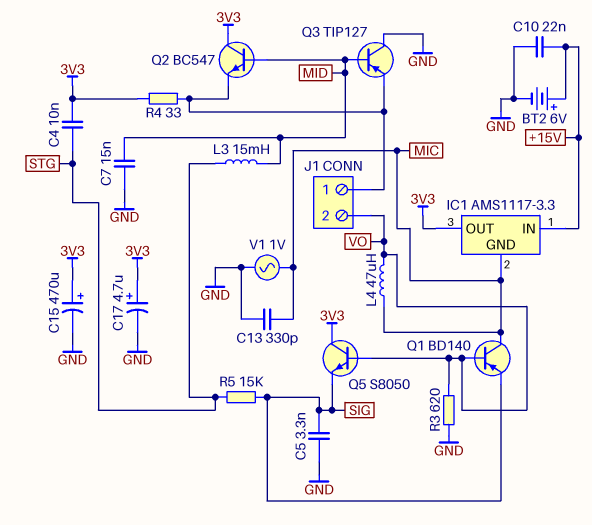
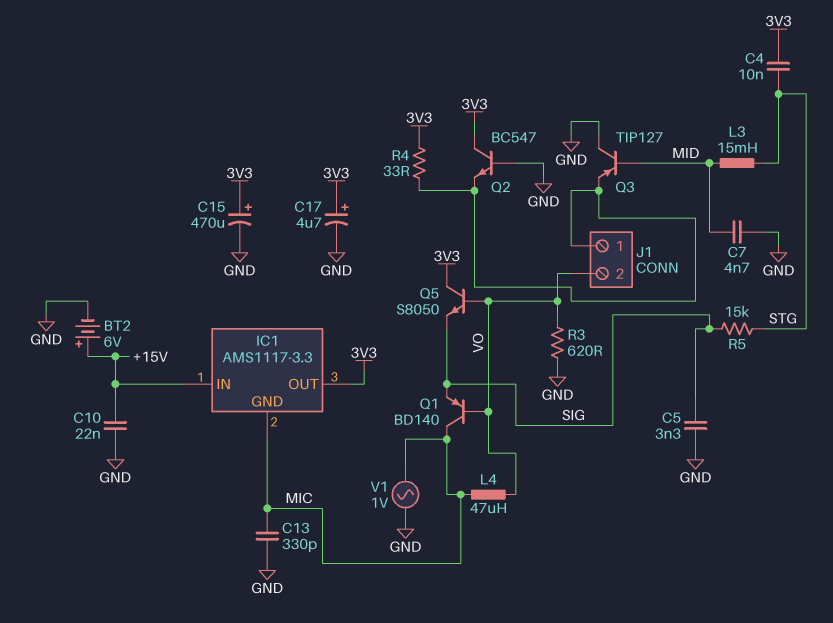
C7: 15nF (GND, MID) -> 4.7nF (GND, MID)
Q2: NPN BC547 (B MID, C 3V3, E J1/1) -> NPN BC547 (B GND, C 3V3, E J1/1)

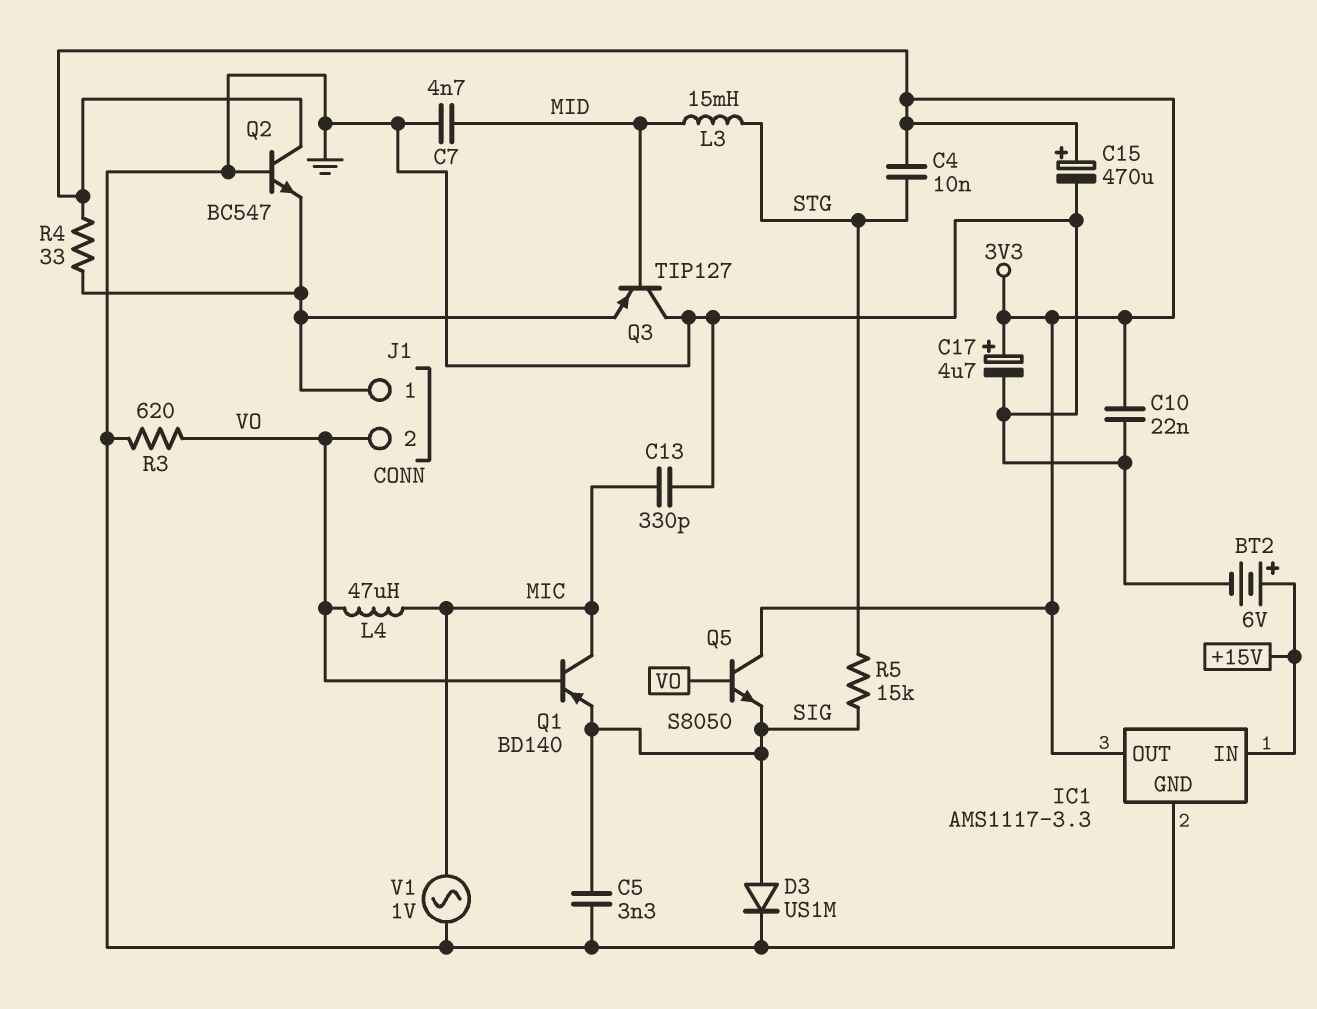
C10: 22nF (+15V, GND) -> 22nF (3V3, GND)
D3: none -> diode US1M (A SIG, K GND)
IC1 pin GND: MIC -> GND

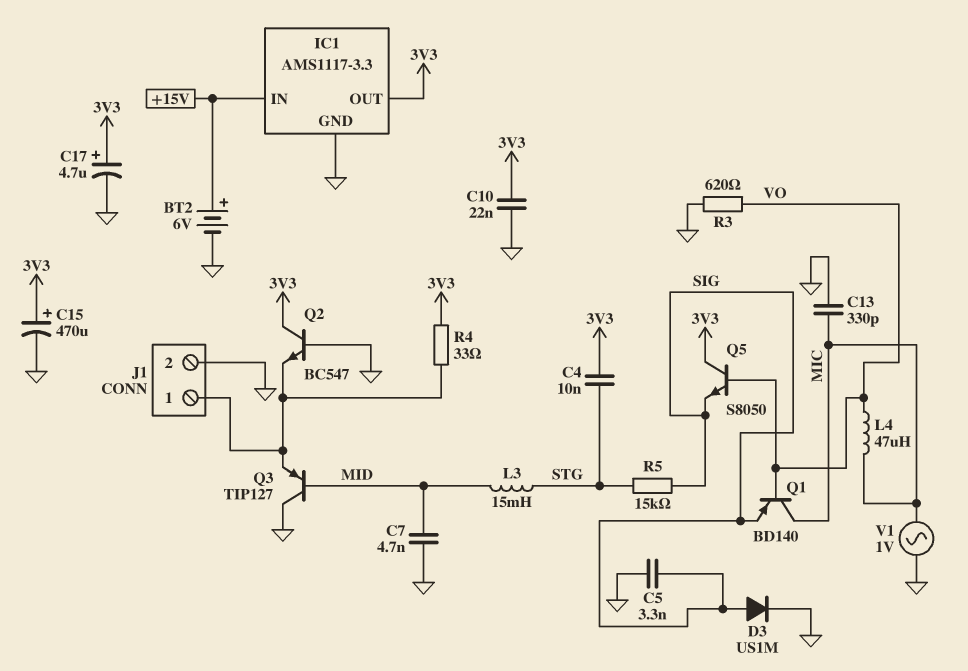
J1 pin 2: VO -> GND

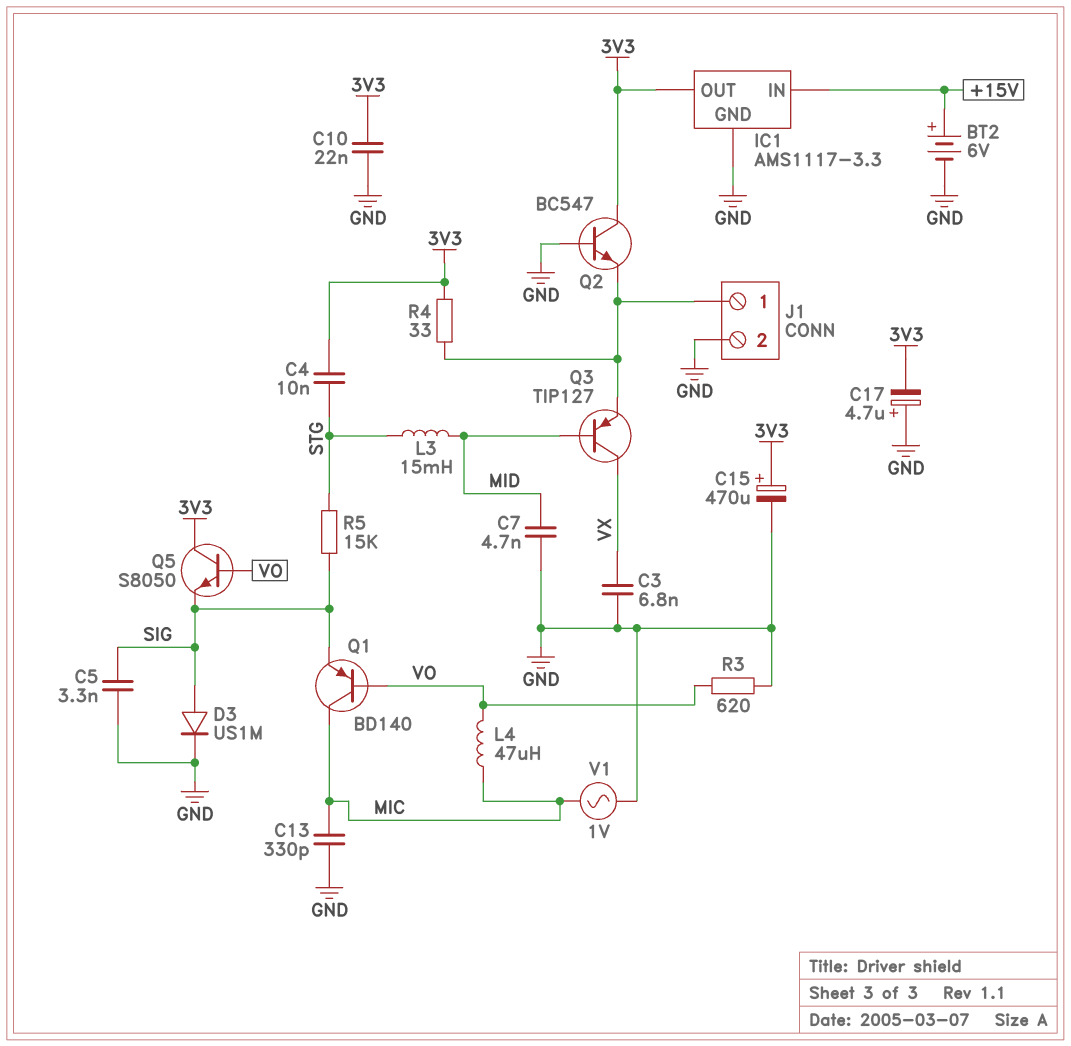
C3: none -> 6.8nF (GND, VX)
C17: 4.7uF (plus 3V3, minus GND) -> 4.7uF (plus GND, minus 3V3)
Q3: PNP TIP127 (B MID, C GND, E J1/1) -> PNP TIP127 (B MID, C VX, E J1/1)

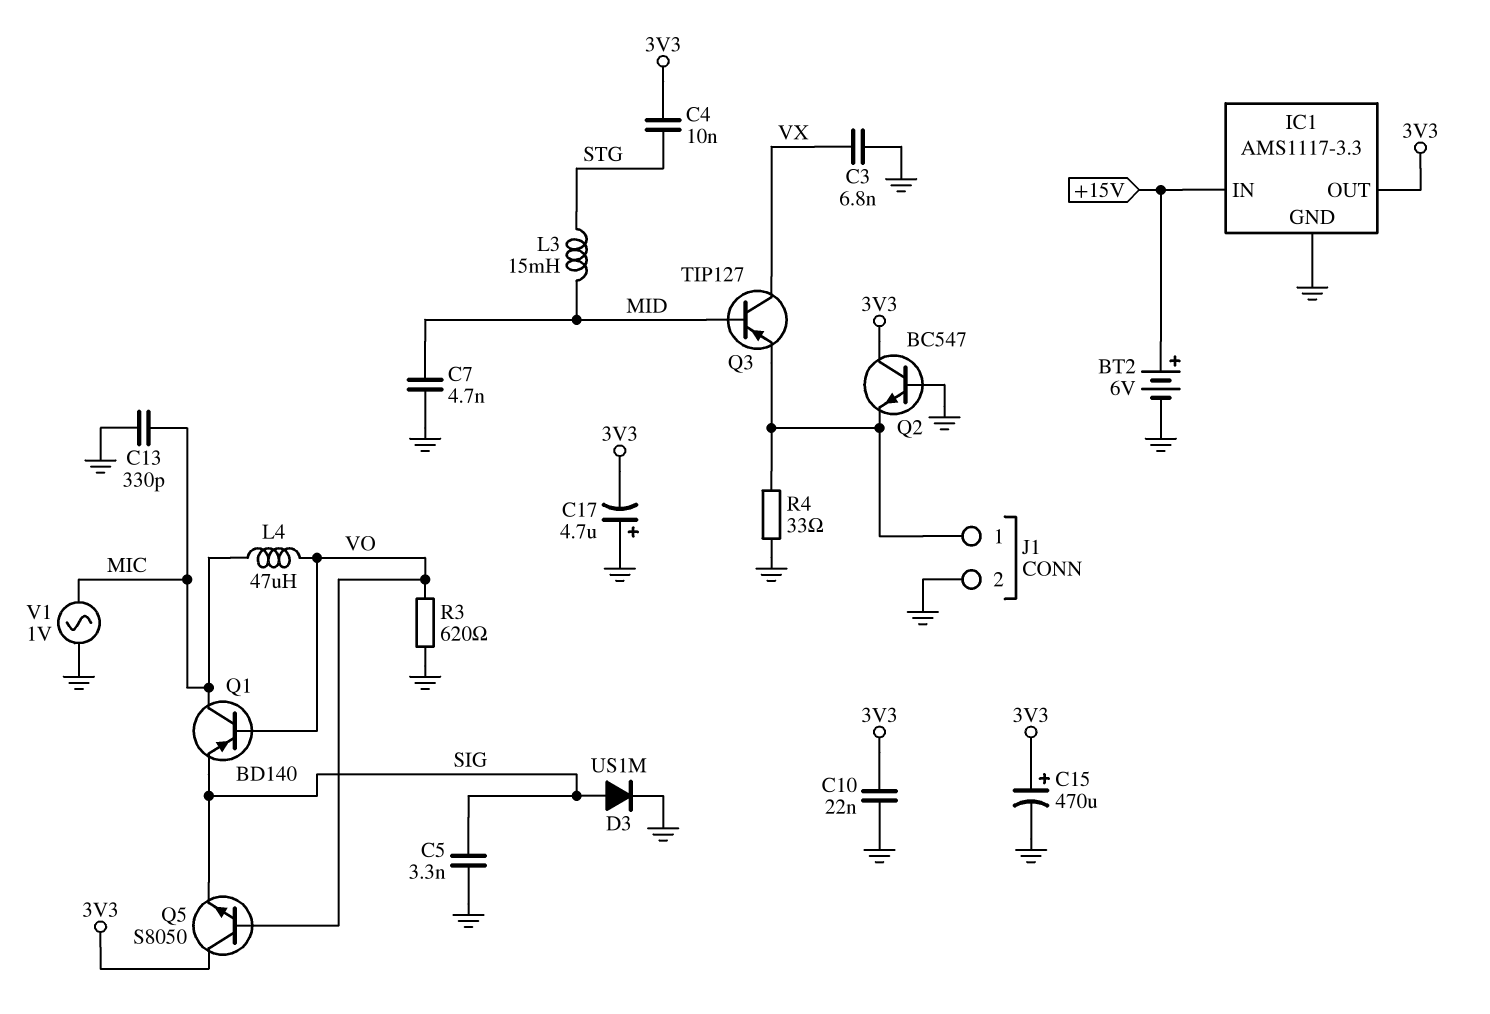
R4: 33 (3V3, J1/1) -> 33 (GND, J1/1)
R5: 15k (SIG, STG) -> none

